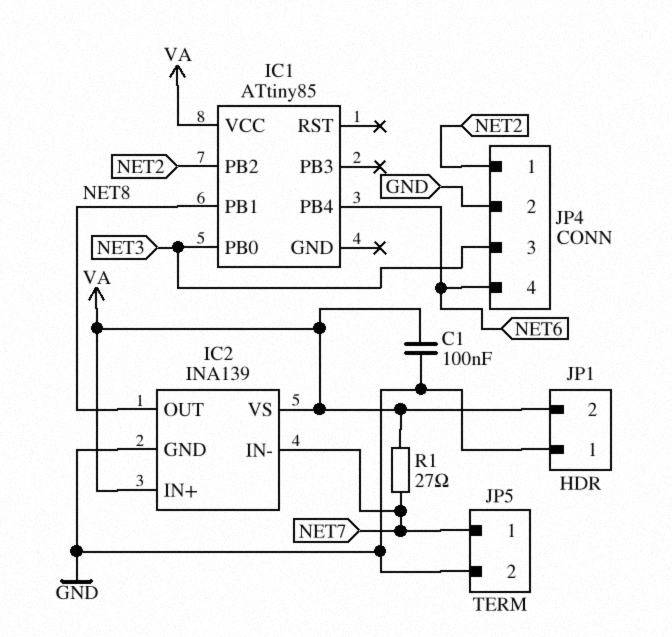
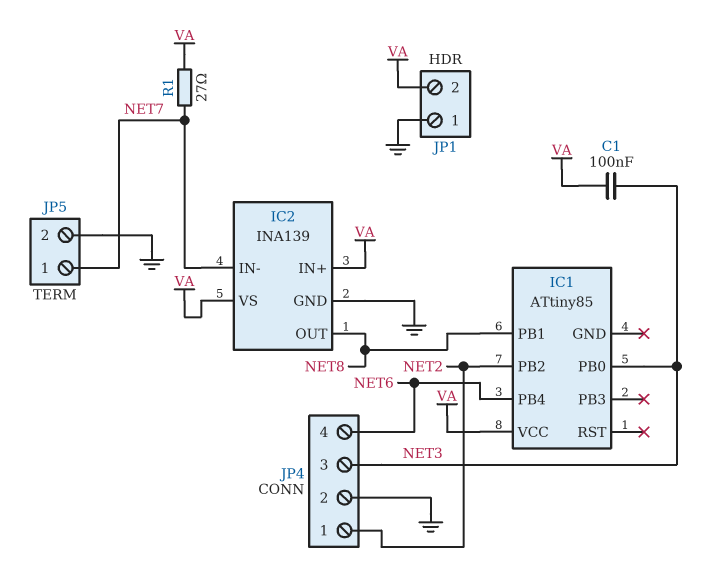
C1: 100nF (GND, VA) -> 100nF (NET3, VA)

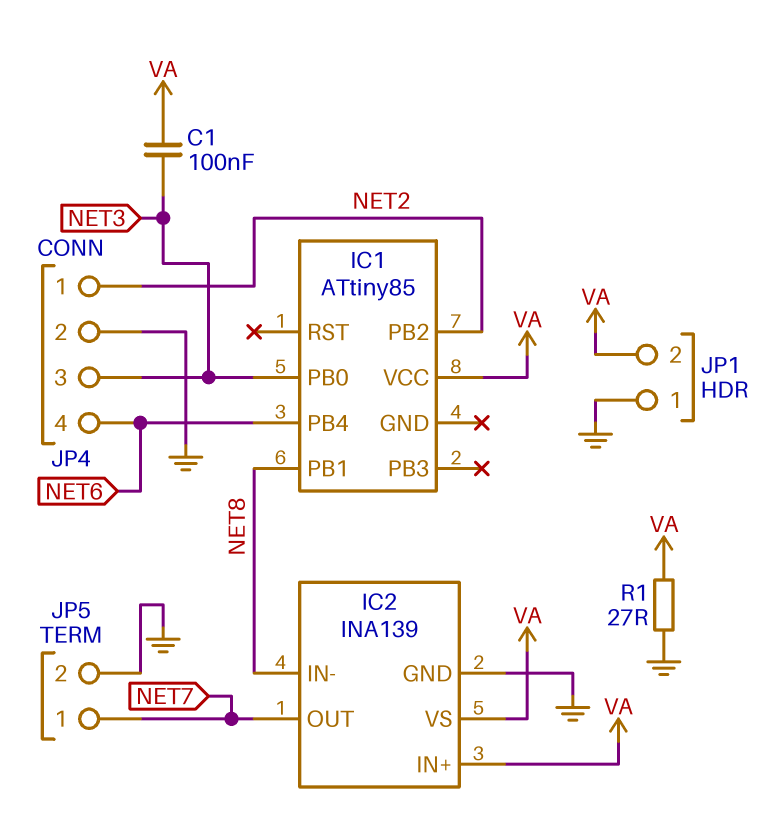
IC2 pin IN-: NET7 -> NET8
IC2 pin OUT: NET8 -> NET7
R1: 27 (NET7, VA) -> 27 (GND, VA)

